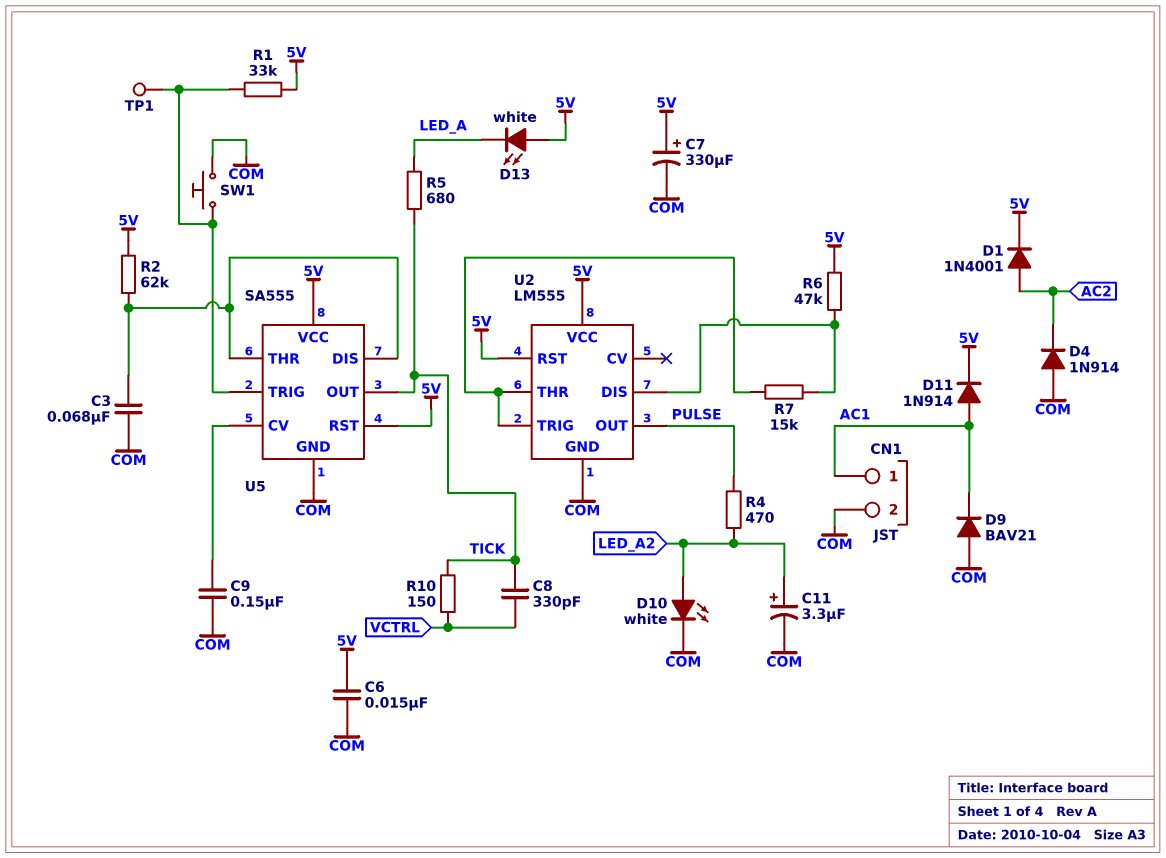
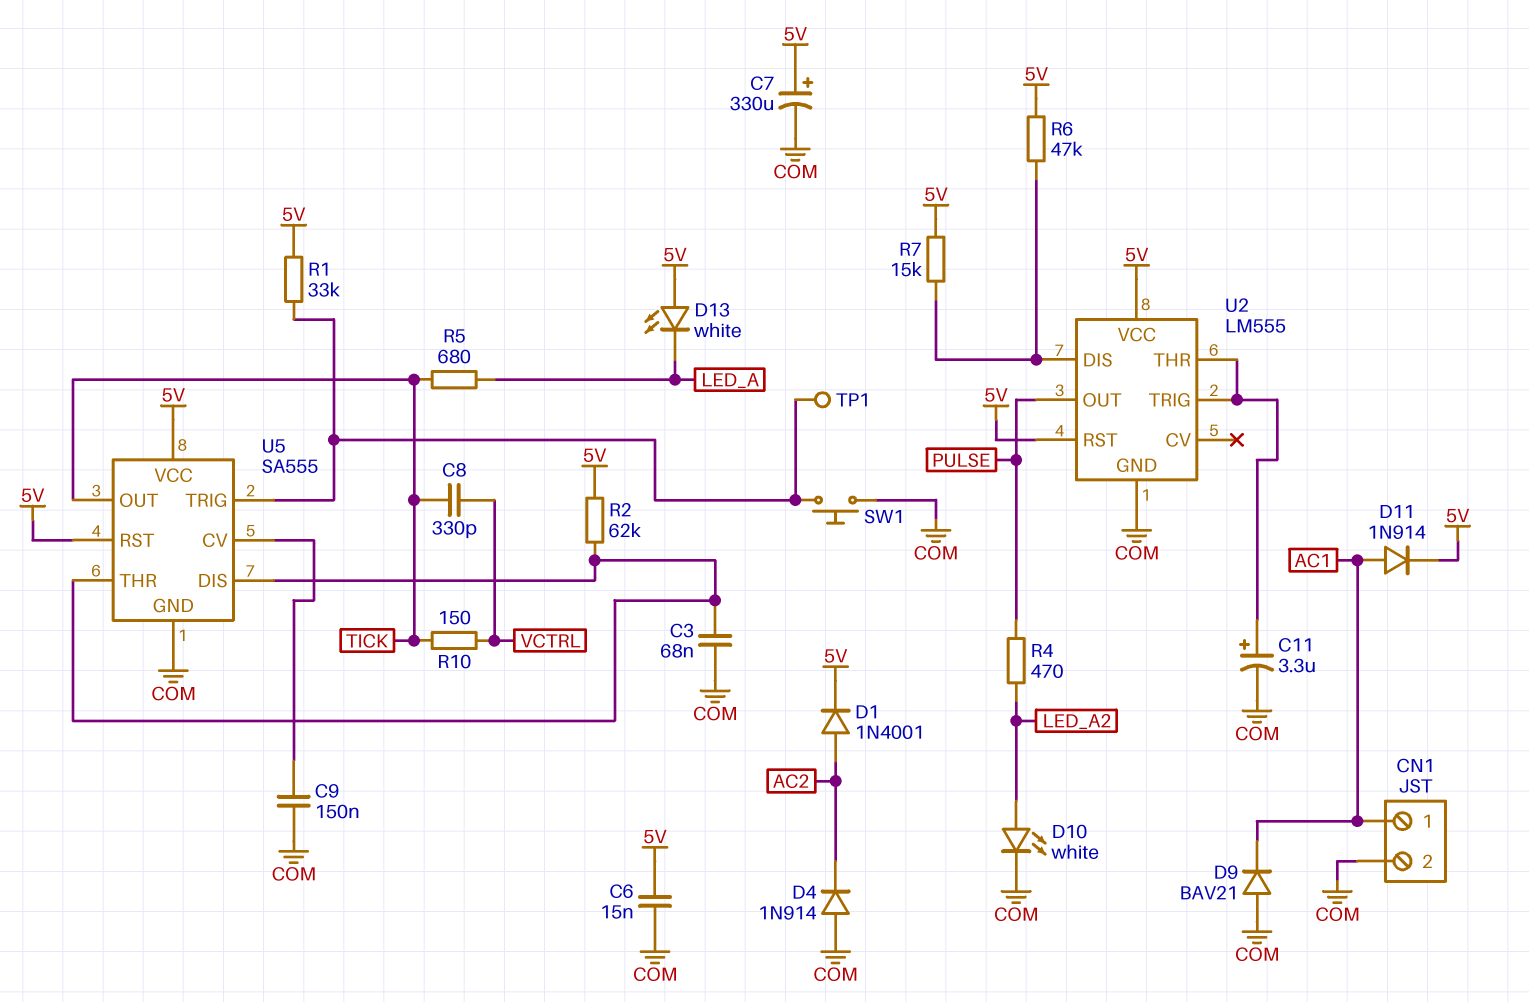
C11: 3.3uF (plus LED_A2, minus COM) -> 3.3uF (plus U2/THR, minus COM)
R7: 15k (U2/DIS, U2/THR) -> 15k (5V, U2/DIS)

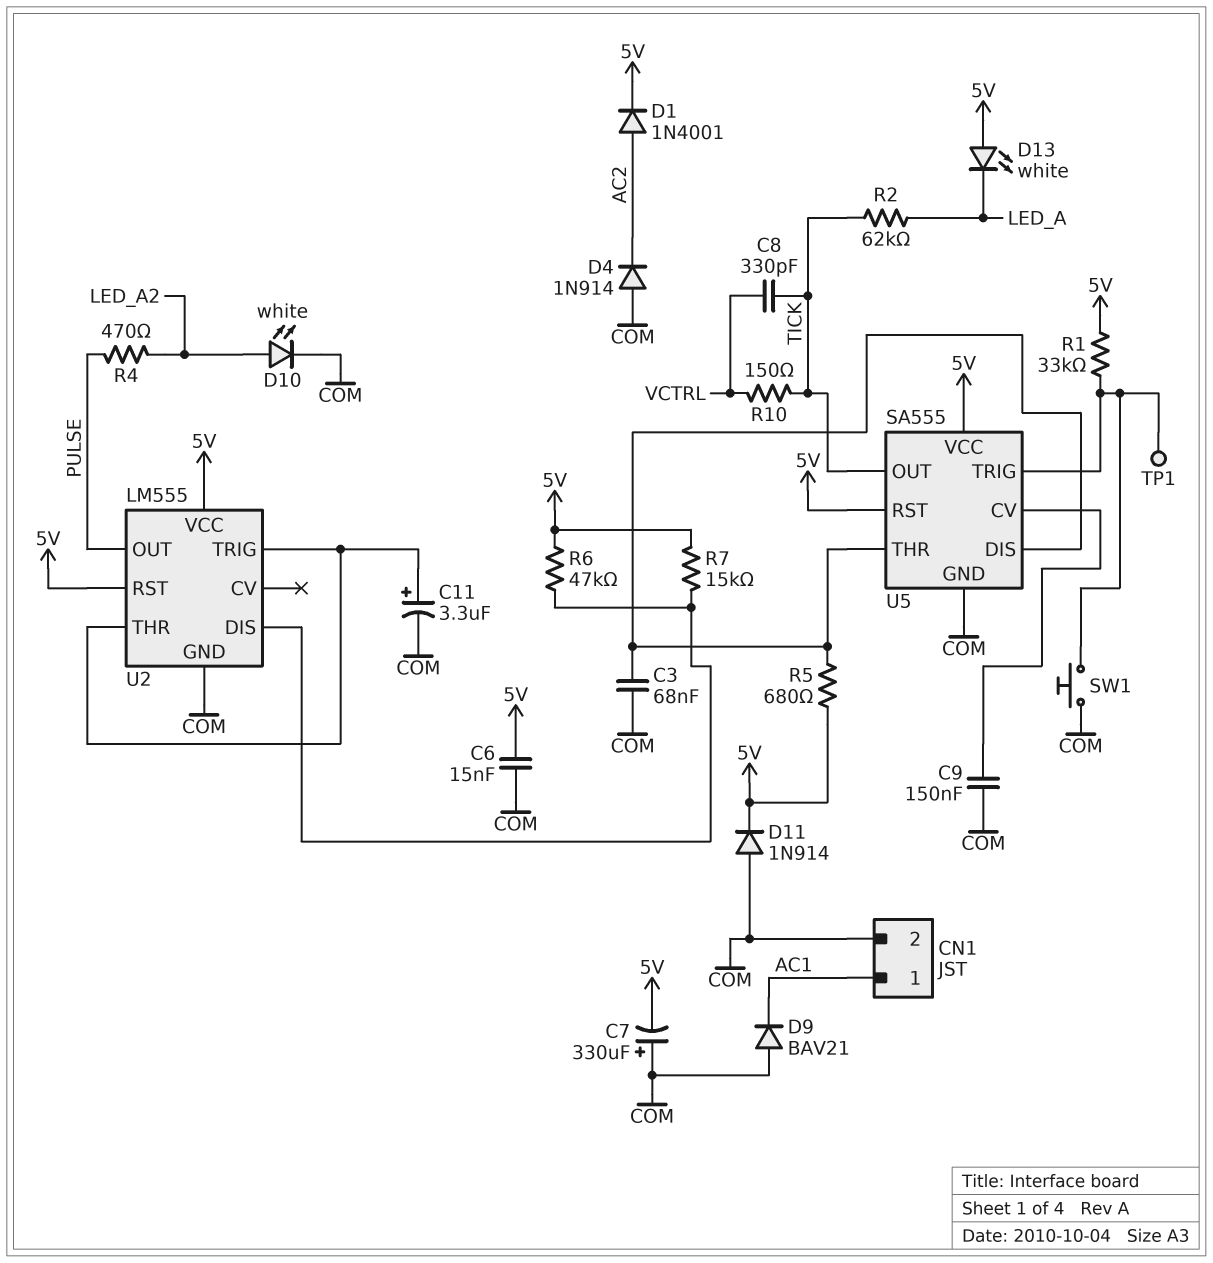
C7: 330uF (plus 5V, minus COM) -> 330uF (plus COM, minus 5V)
D11: diode 1N914 (A AC1, K 5V) -> diode 1N914 (A COM, K 5V)
R2: 62k (5V, U5/DIS) -> 62k (LED_A, TICK)
R5: 680 (LED_A, TICK) -> 680 (5V, U5/DIS)

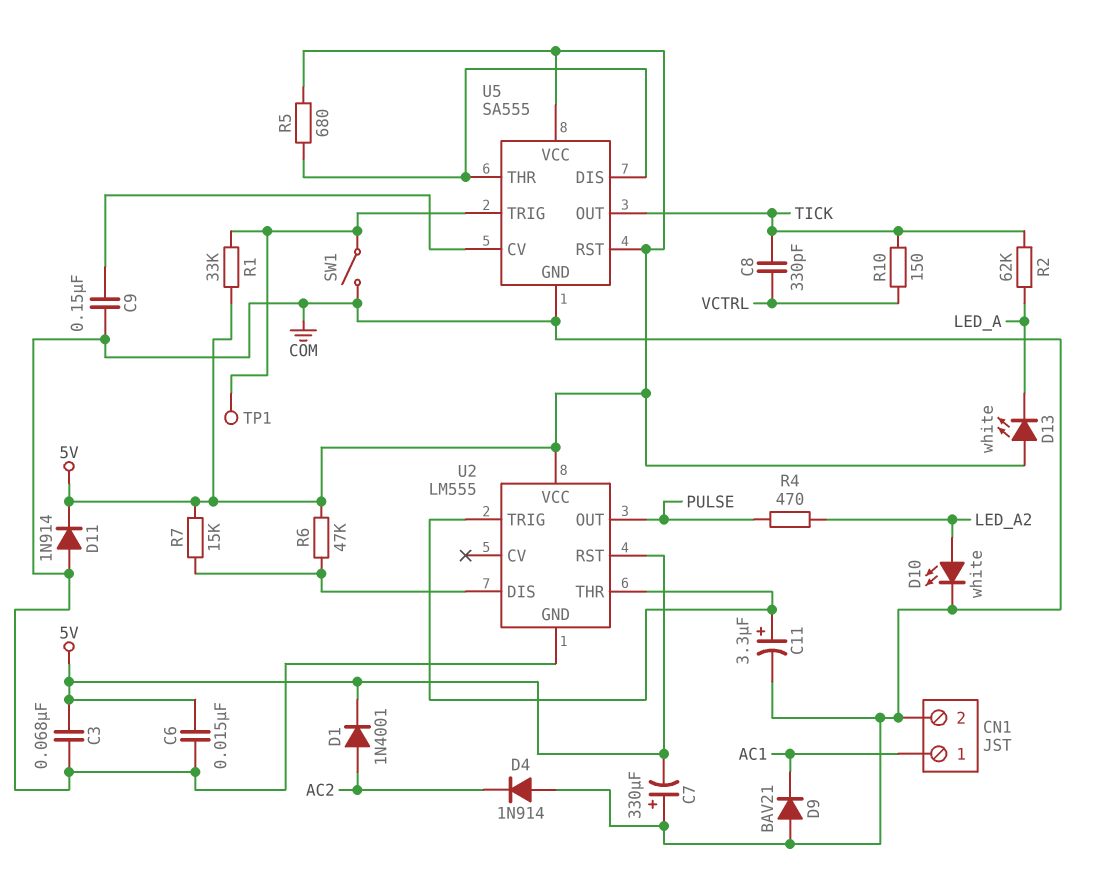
C3: 68nF (COM, U5/DIS) -> 68nF (5V, COM)
SW1: button (COM, U5/TRIG) -> switch (COM, U5/TRIG)

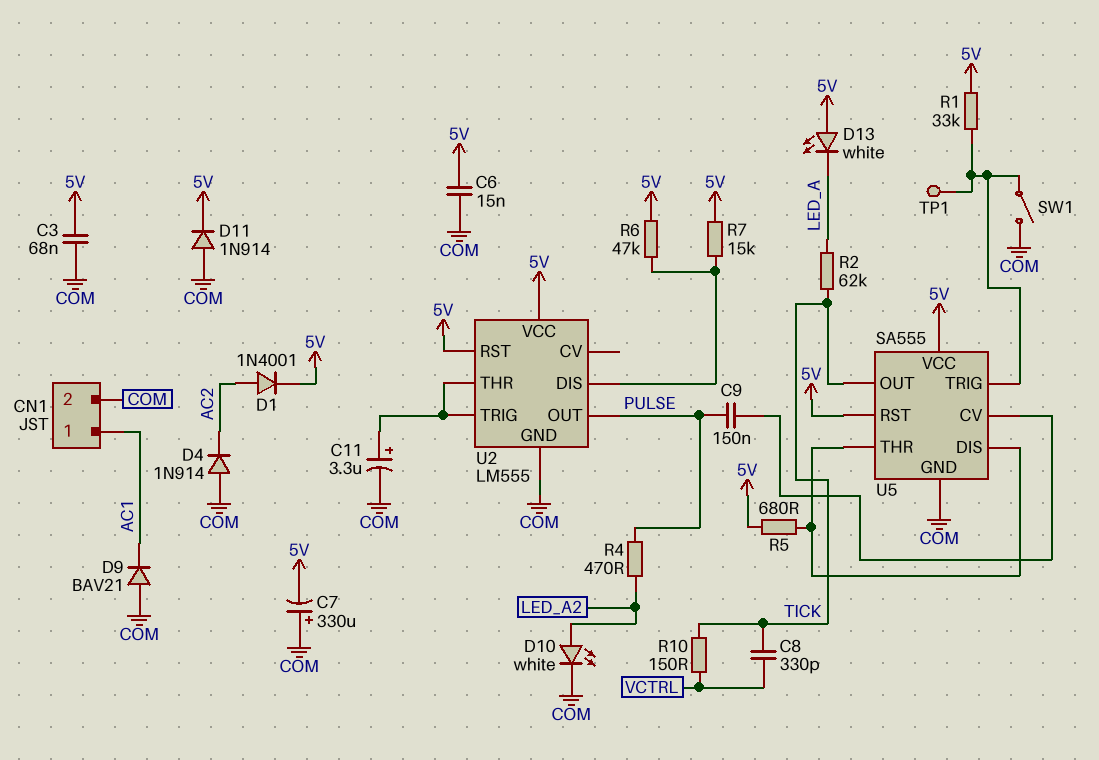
C9: 150nF (COM, U5/CV) -> 150nF (PULSE, U5/CV)

